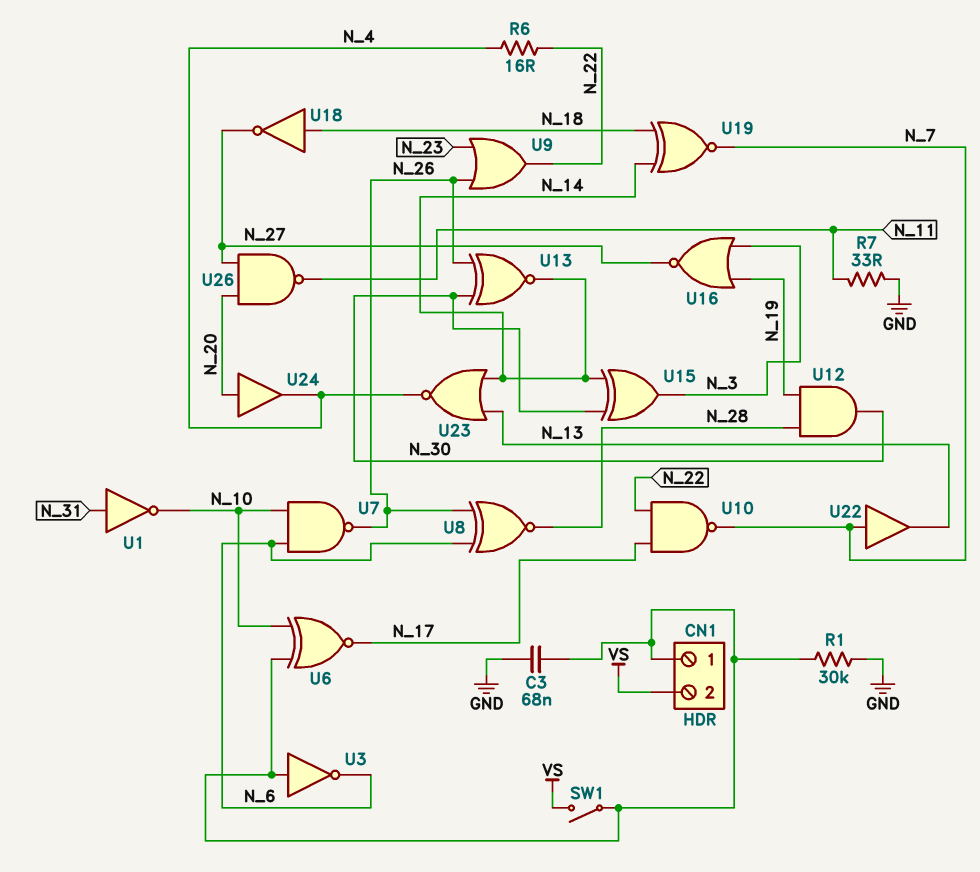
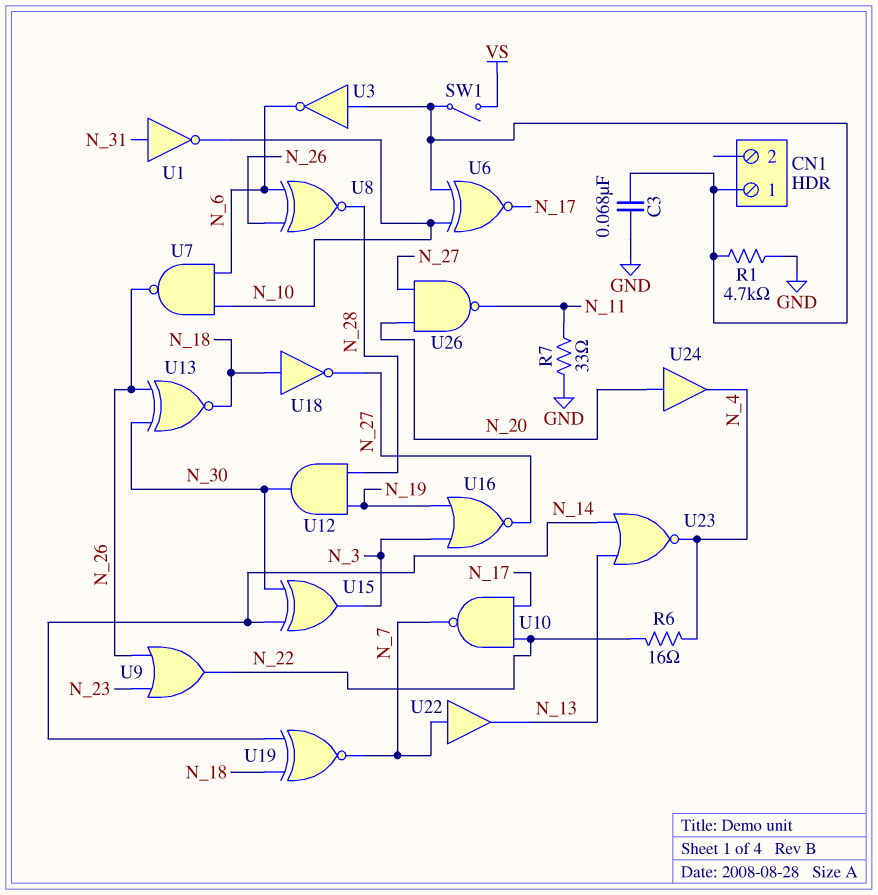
CN1 pin 2: VS -> none
R1: 30k (CN1/1, GND) -> 4.7k (CN1/1, GND)
U13: XNOR (in N_26, in N_30, out N_14) -> XNOR (in N_26, in N_30, out N_18)

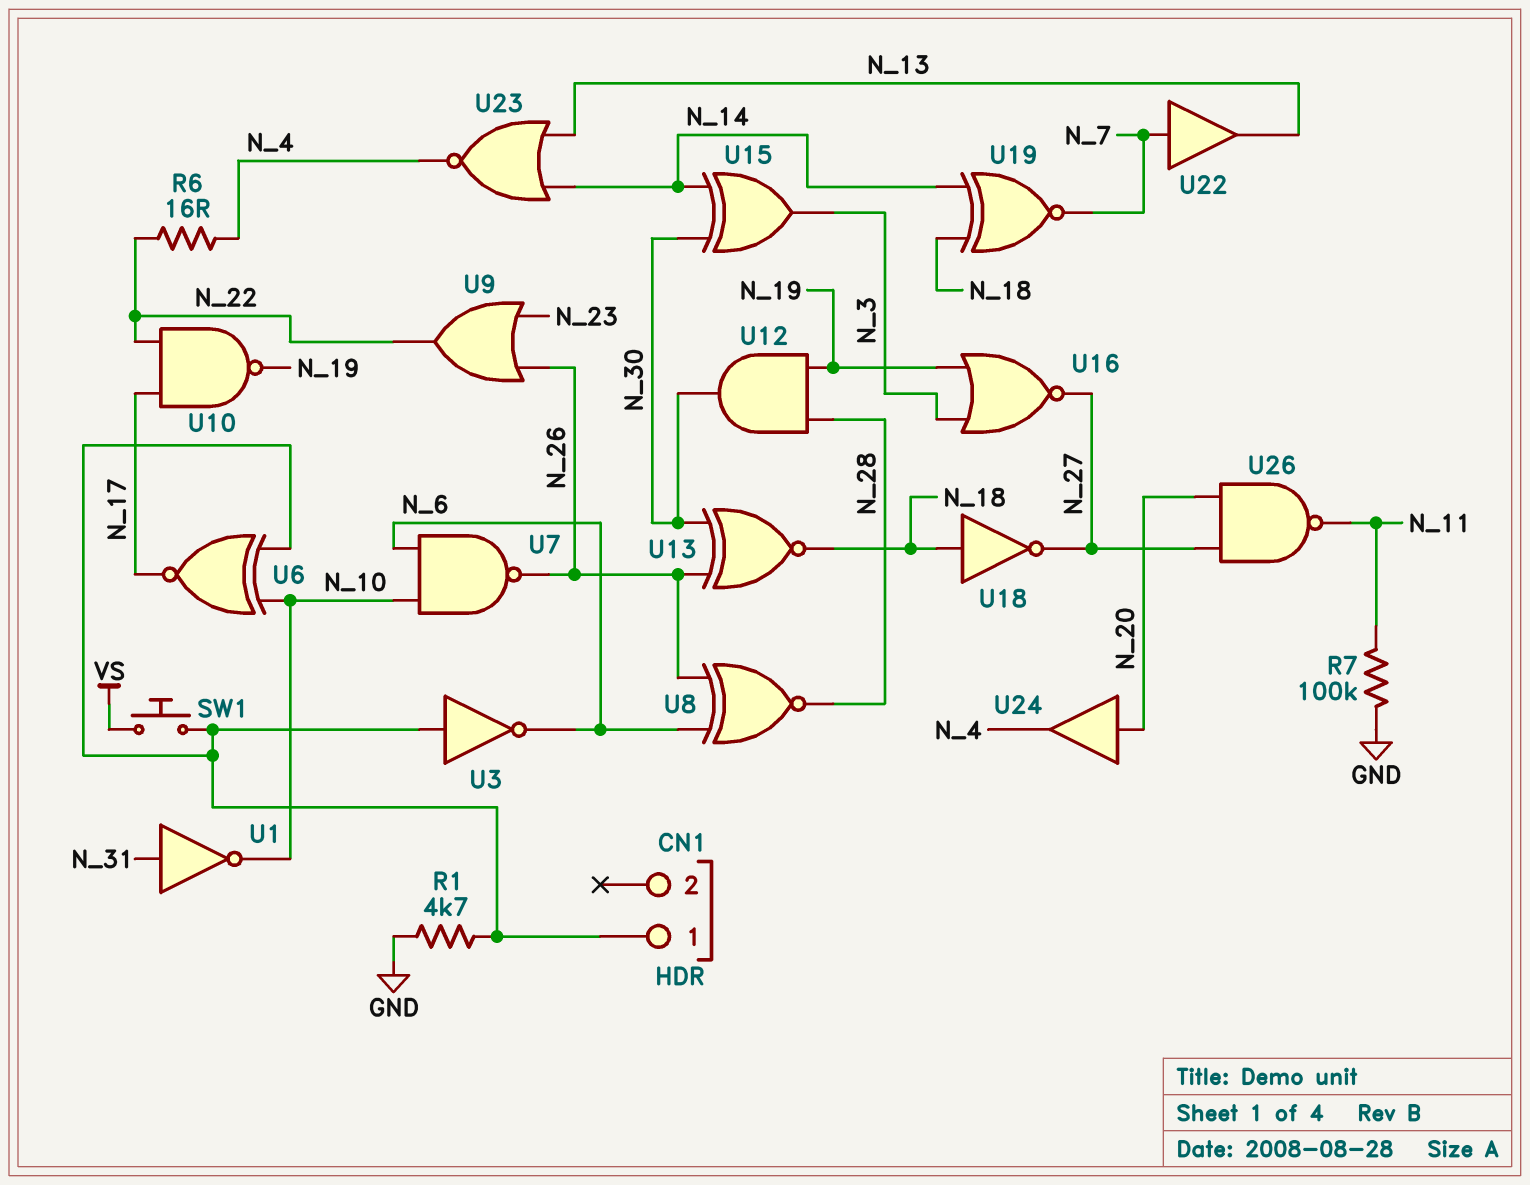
C3: 68nF (CN1/1, GND) -> none
R7: 33 (GND, N_11) -> 100k (GND, N_11)
SW1: switch (CN1/1, VS) -> button (CN1/1, VS)
U10: NAND (in N_17, in N_22, out N_7) -> NAND (in N_17, in N_22, out N_19)

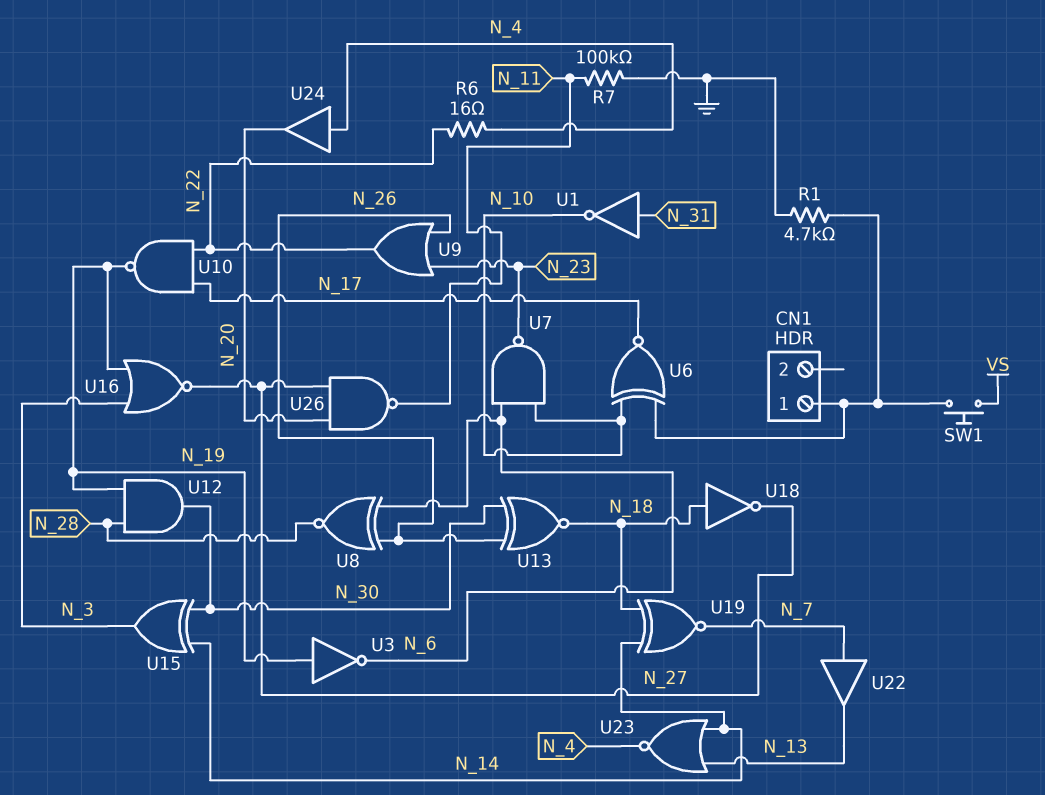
U3: NOT (in CN1/1, out N_6) -> NOT (in N_19, out N_6)
U7: NAND (in N_6, in N_10, out N_26) -> NAND (in N_6, in N_10, out N_23)
U24: buffer (in N_20, out N_4) -> buffer (in N_4, out N_20)

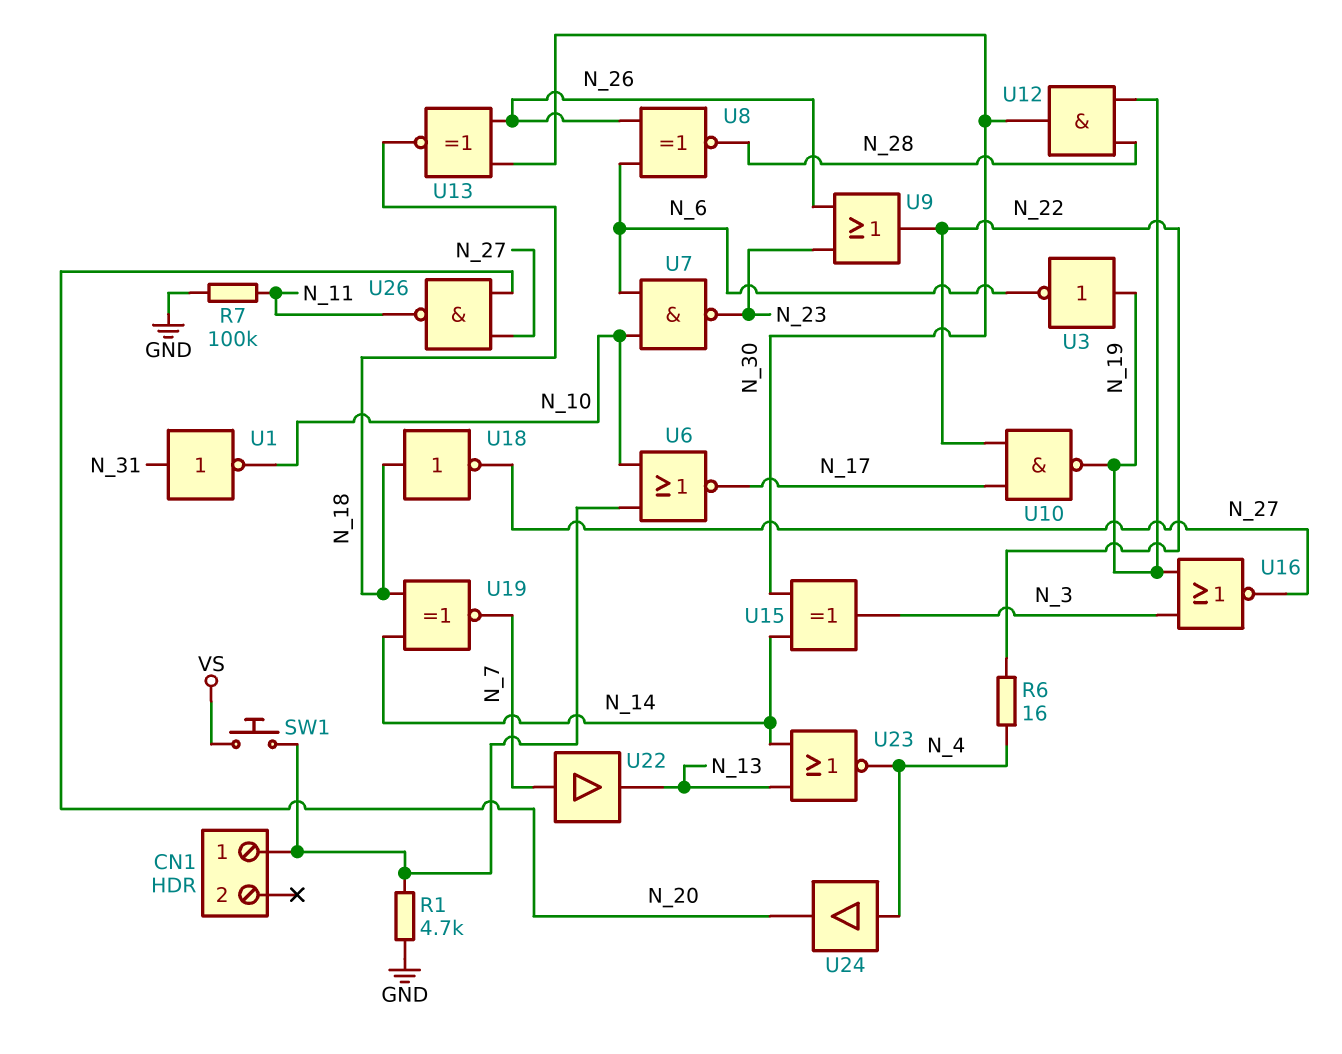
U6: XNOR (in CN1/1, in N_10, out N_17) -> NOR (in CN1/1, in N_10, out N_17)

